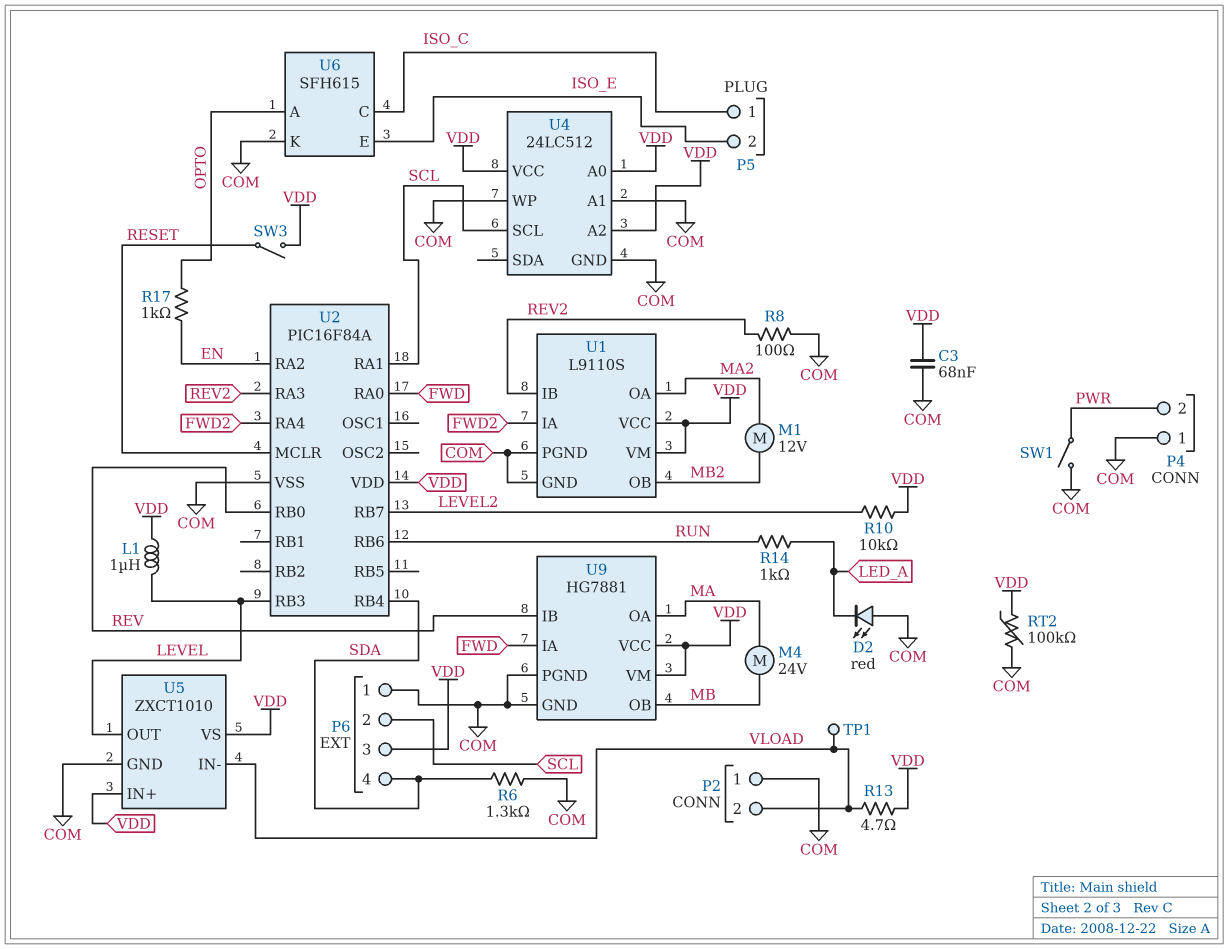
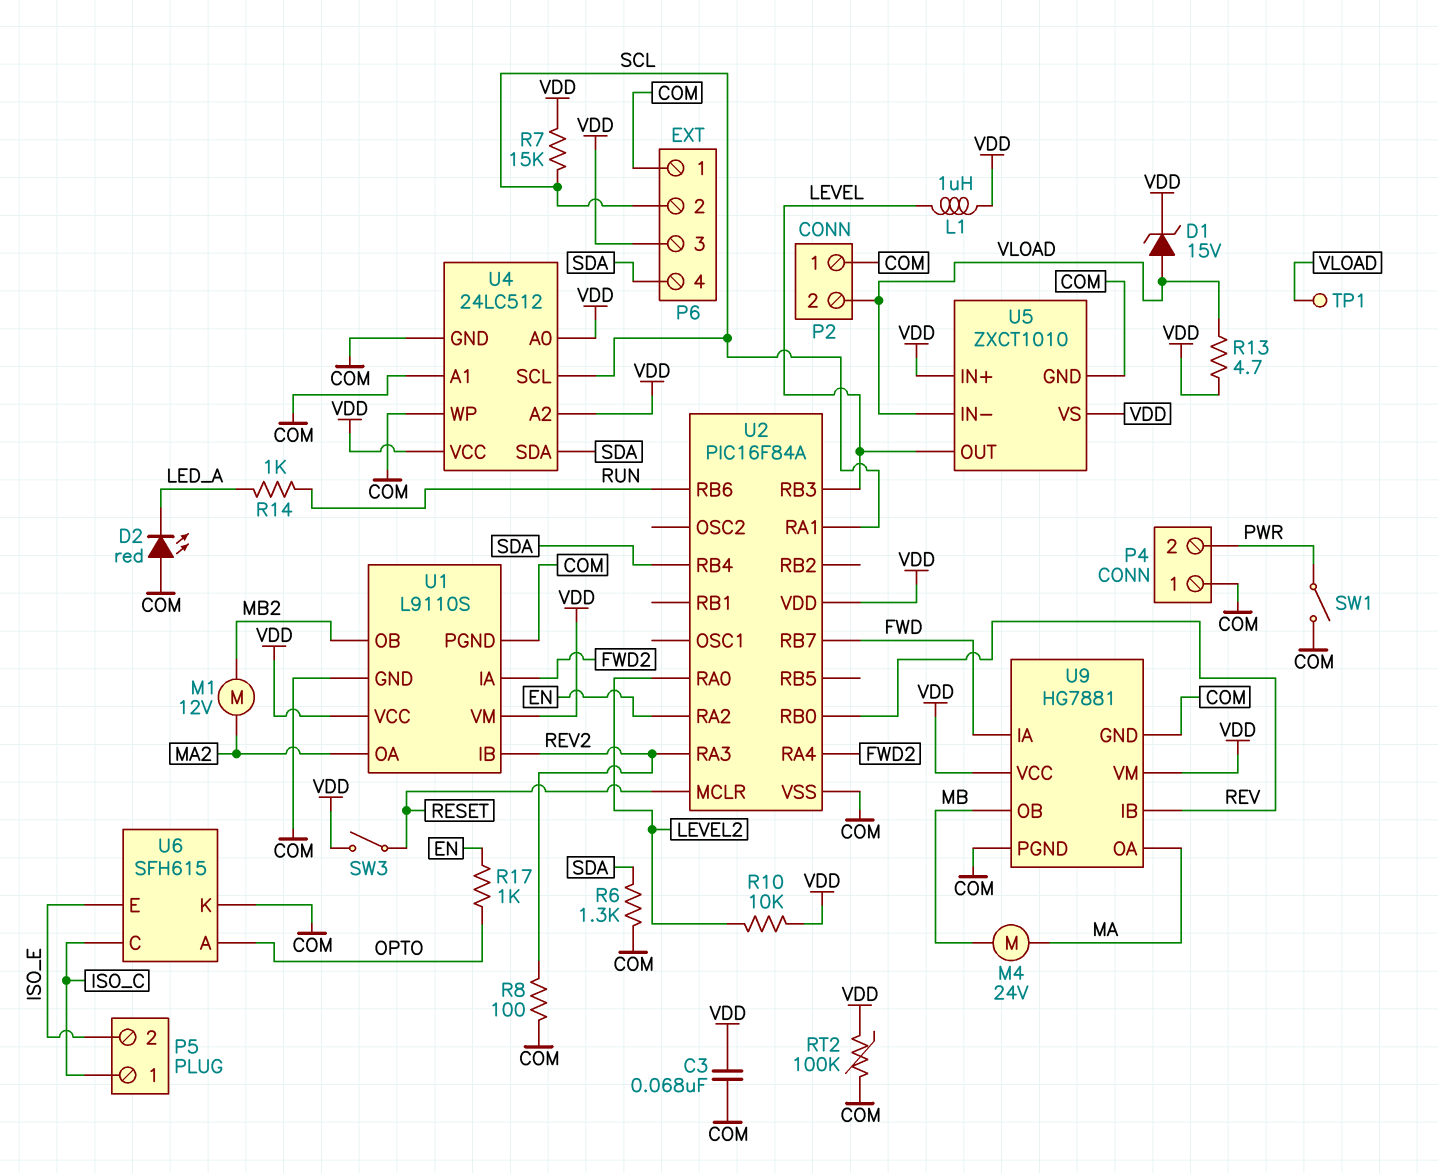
D1: none -> zener 15V (A VLOAD, K VDD)
R7: none -> 15k (SCL, VDD)
U2 pin RA0: FWD -> LEVEL2
U2 pin RB7: LEVEL2 -> FWD
U4 pin SDA: none -> SDA

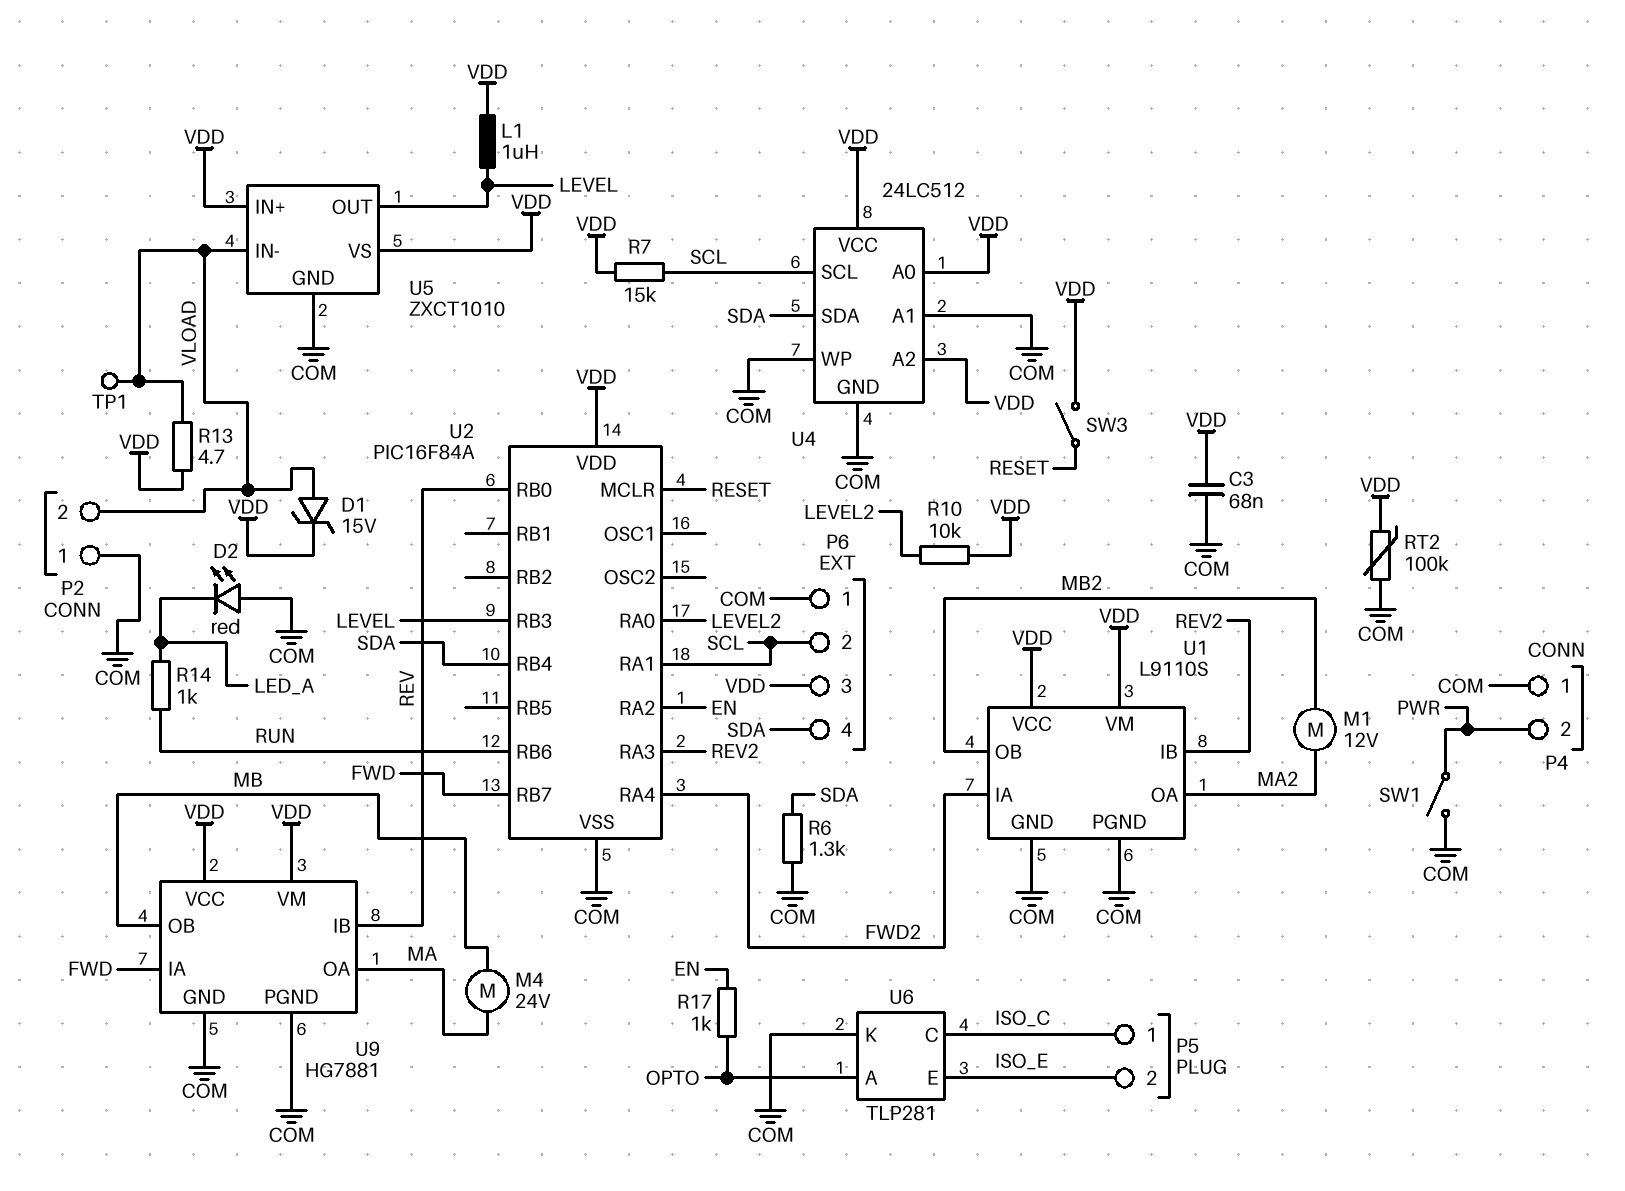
R8: 100 (COM, REV2) -> none
U6: SFH615 -> TLP281

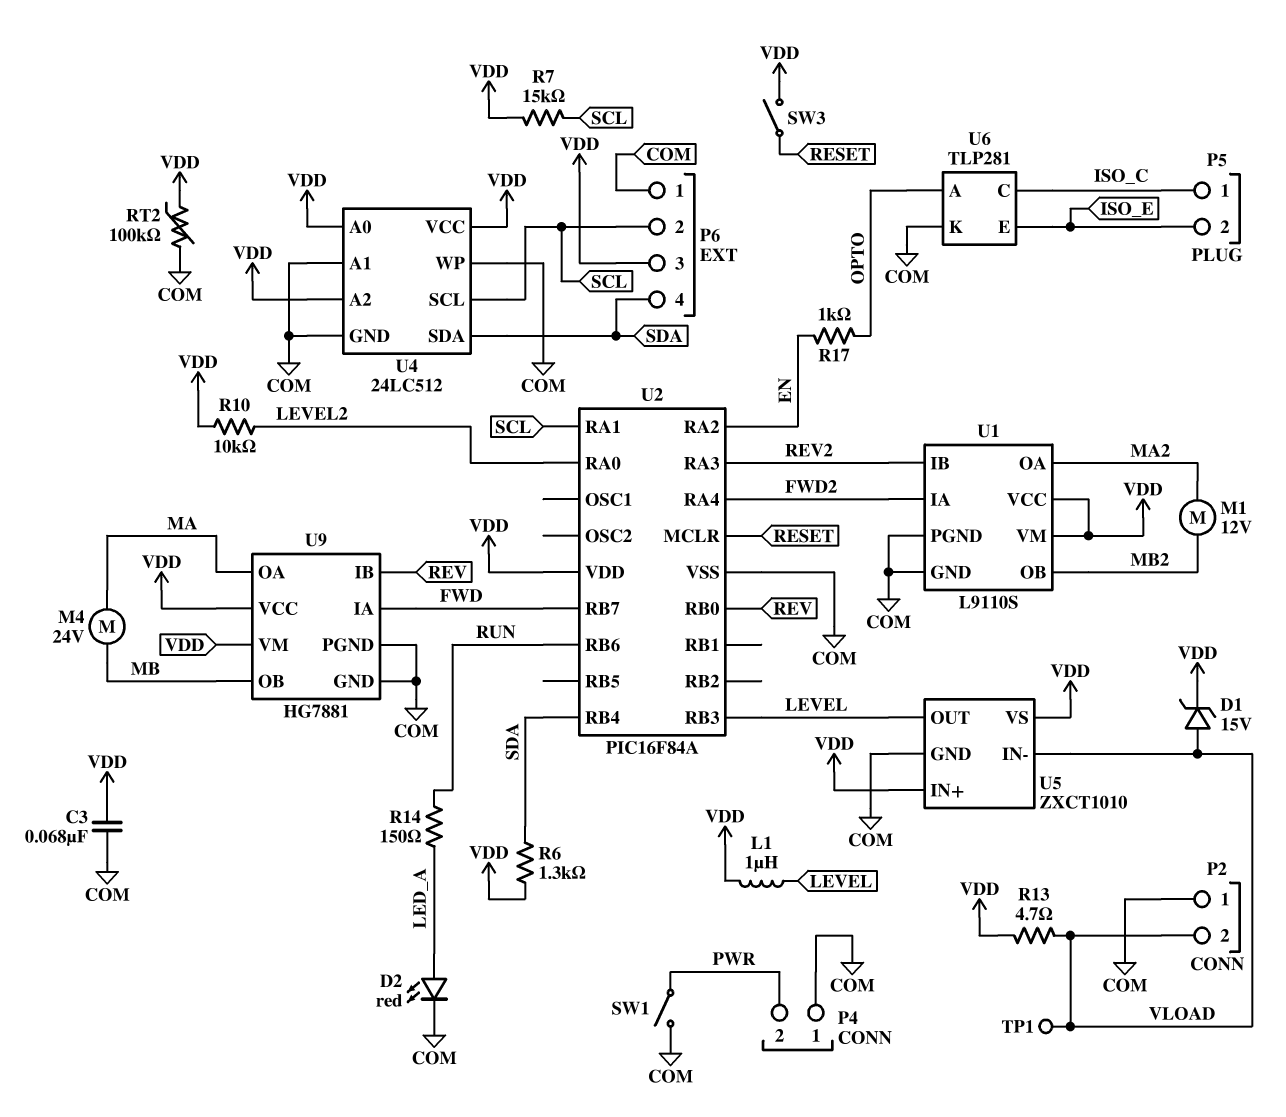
D2: LED red (A COM, K LED_A) -> LED red (A LED_A, K COM)
R6: 1.3k (COM, SDA) -> 1.3k (SDA, VDD)
R14: 1k (LED_A, RUN) -> 150 (LED_A, RUN)

